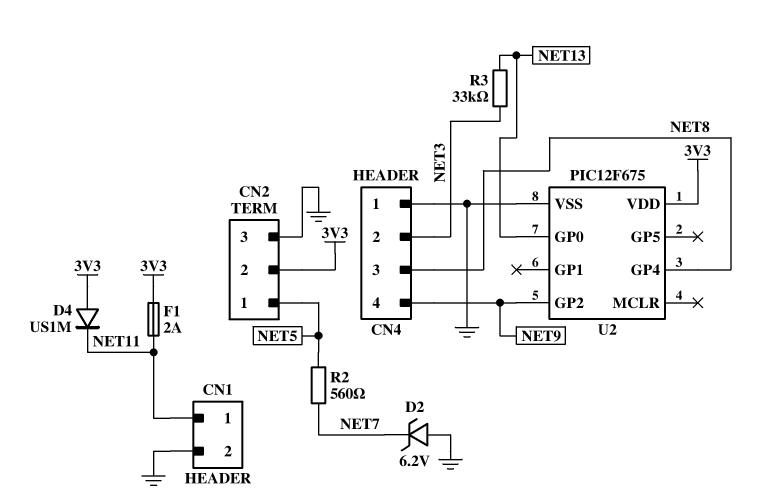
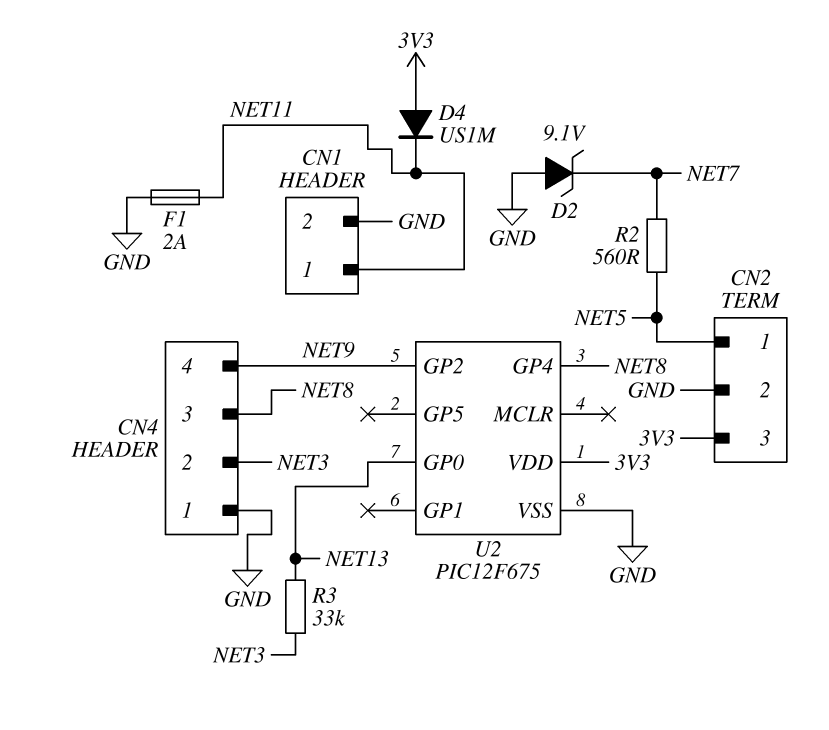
CN2 pin 2: 3V3 -> GND
CN2 pin 3: GND -> 3V3
D2: zener 6.2V (A GND, K NET7) -> zener 9.1V (A GND, K NET7)
F1: 2A (3V3, NET11) -> 2A (GND, NET11)

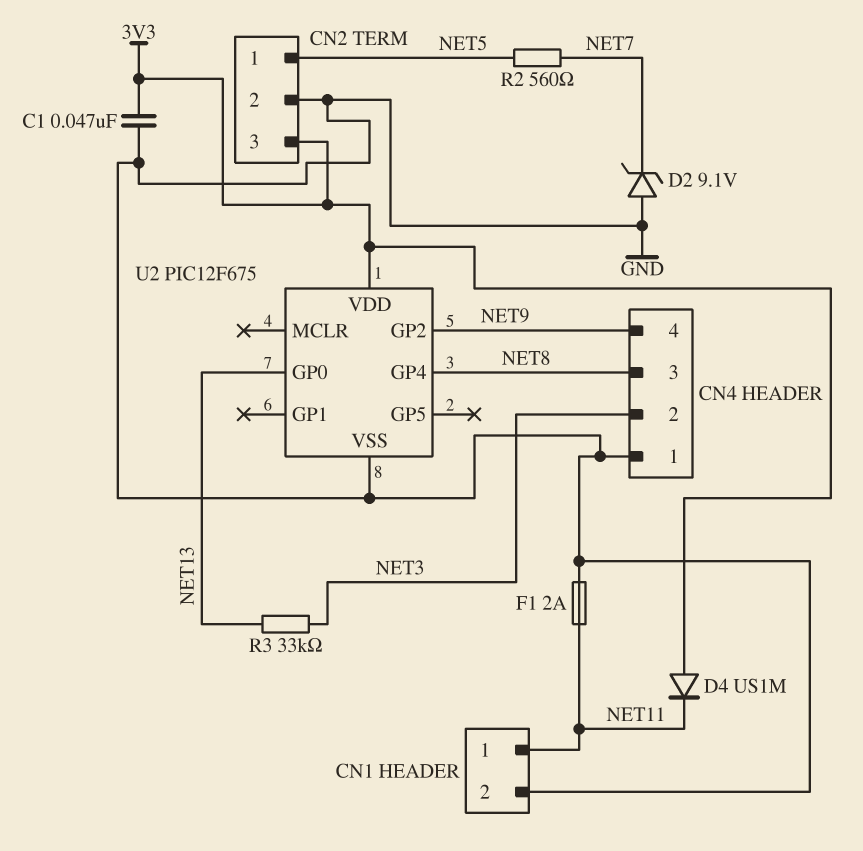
C1: none -> 47nF (3V3, GND)

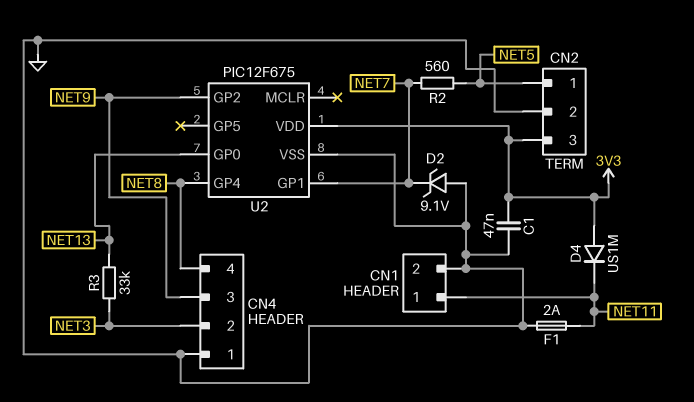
CN4 pin 3: NET8 -> NET9
CN4 pin 4: NET9 -> NET8
U2 pin GP1: none -> NET7

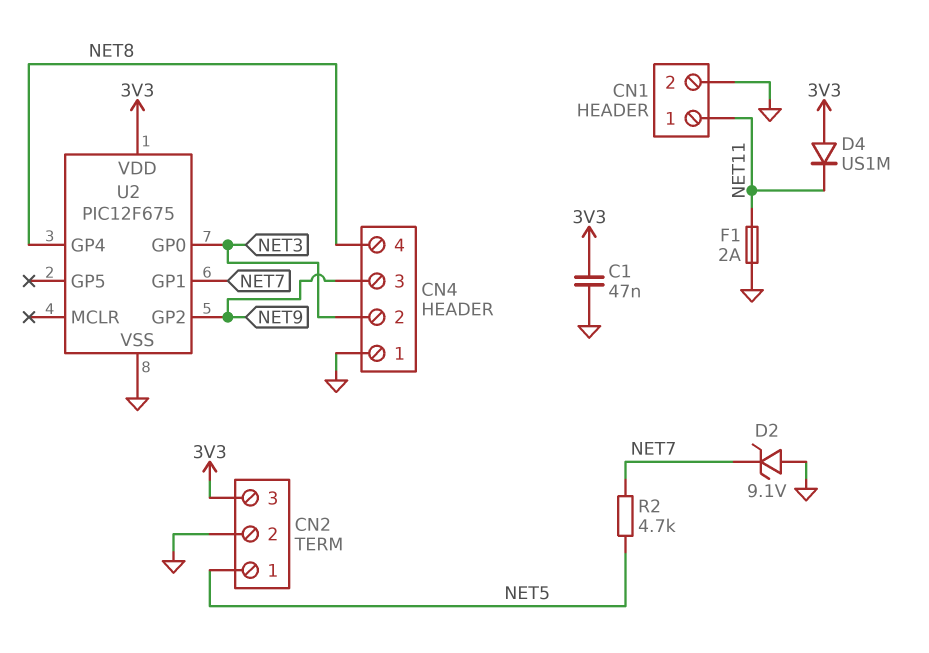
R2: 560 (NET5, NET7) -> 4.7k (NET5, NET7)
R3: 33k (NET3, NET13) -> none
U2 pin GP0: NET13 -> NET3

